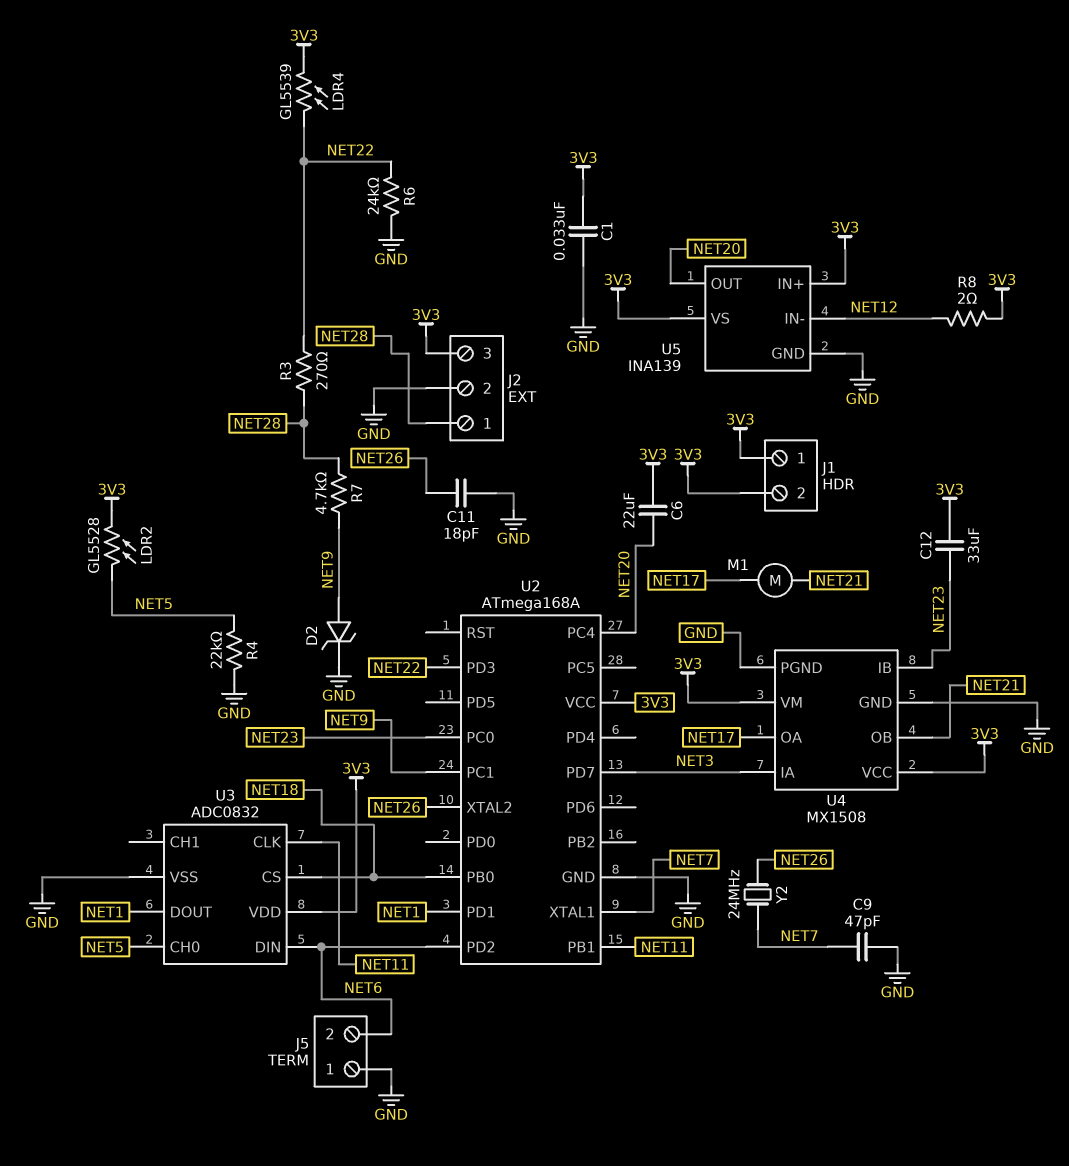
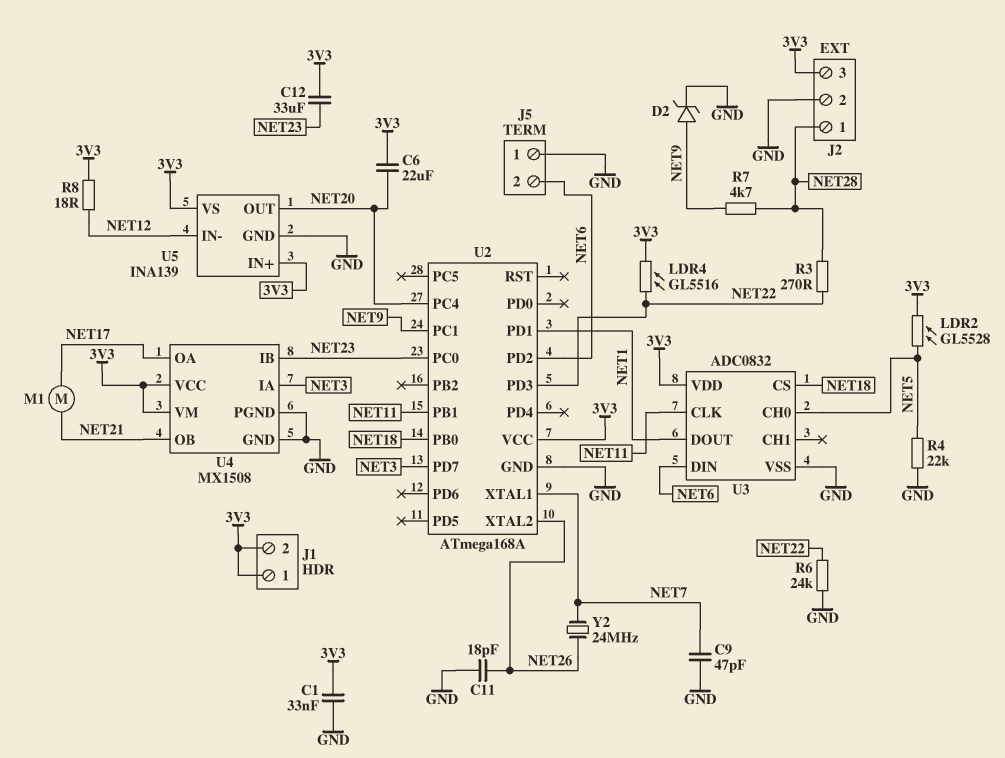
LDR4: GL5539 (3V3, NET22) -> GL5516 (3V3, NET22)
R8: 2 (3V3, NET12) -> 18 (3V3, NET12)

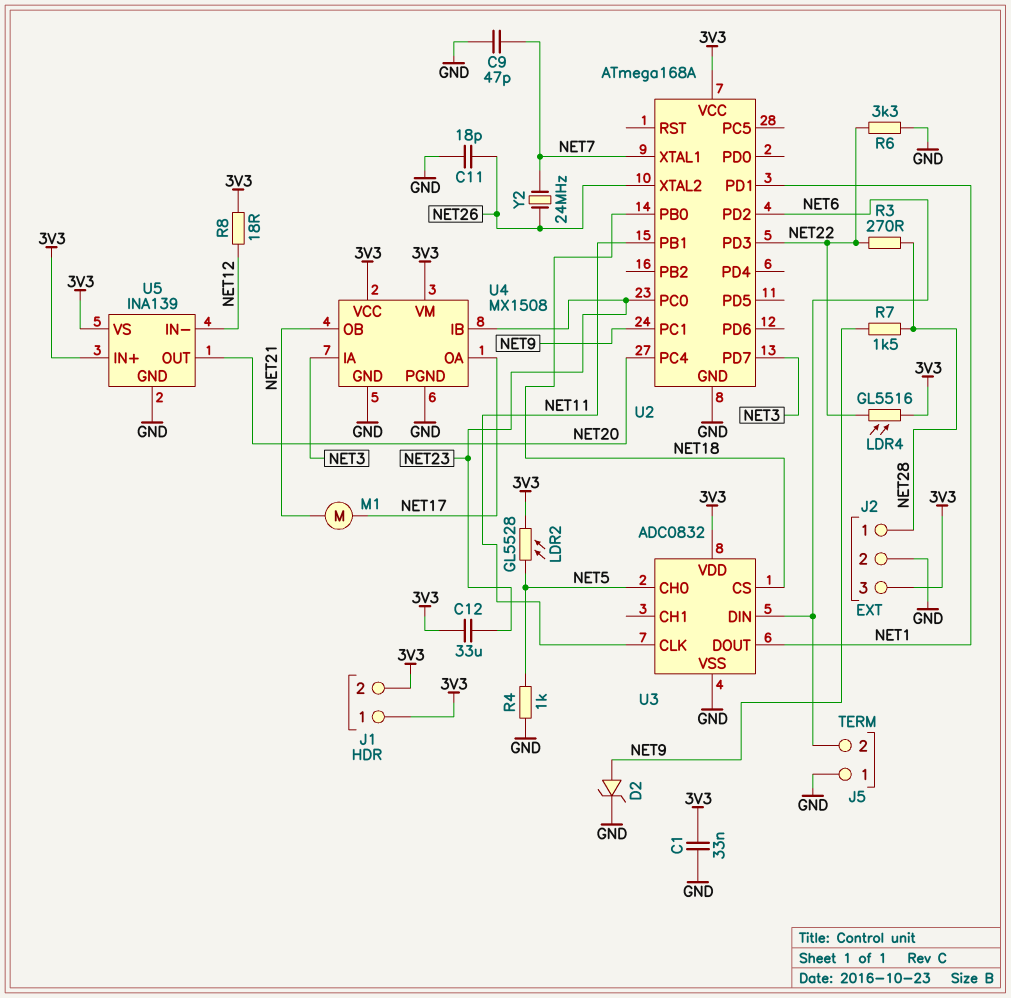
C6: 22uF (3V3, NET20) -> none
R4: 22k (GND, NET5) -> 1k (GND, NET5)
R6: 24k (GND, NET22) -> 3.3k (GND, NET22)
R7: 4.7k (NET9, NET28) -> 1.5k (NET9, NET28)

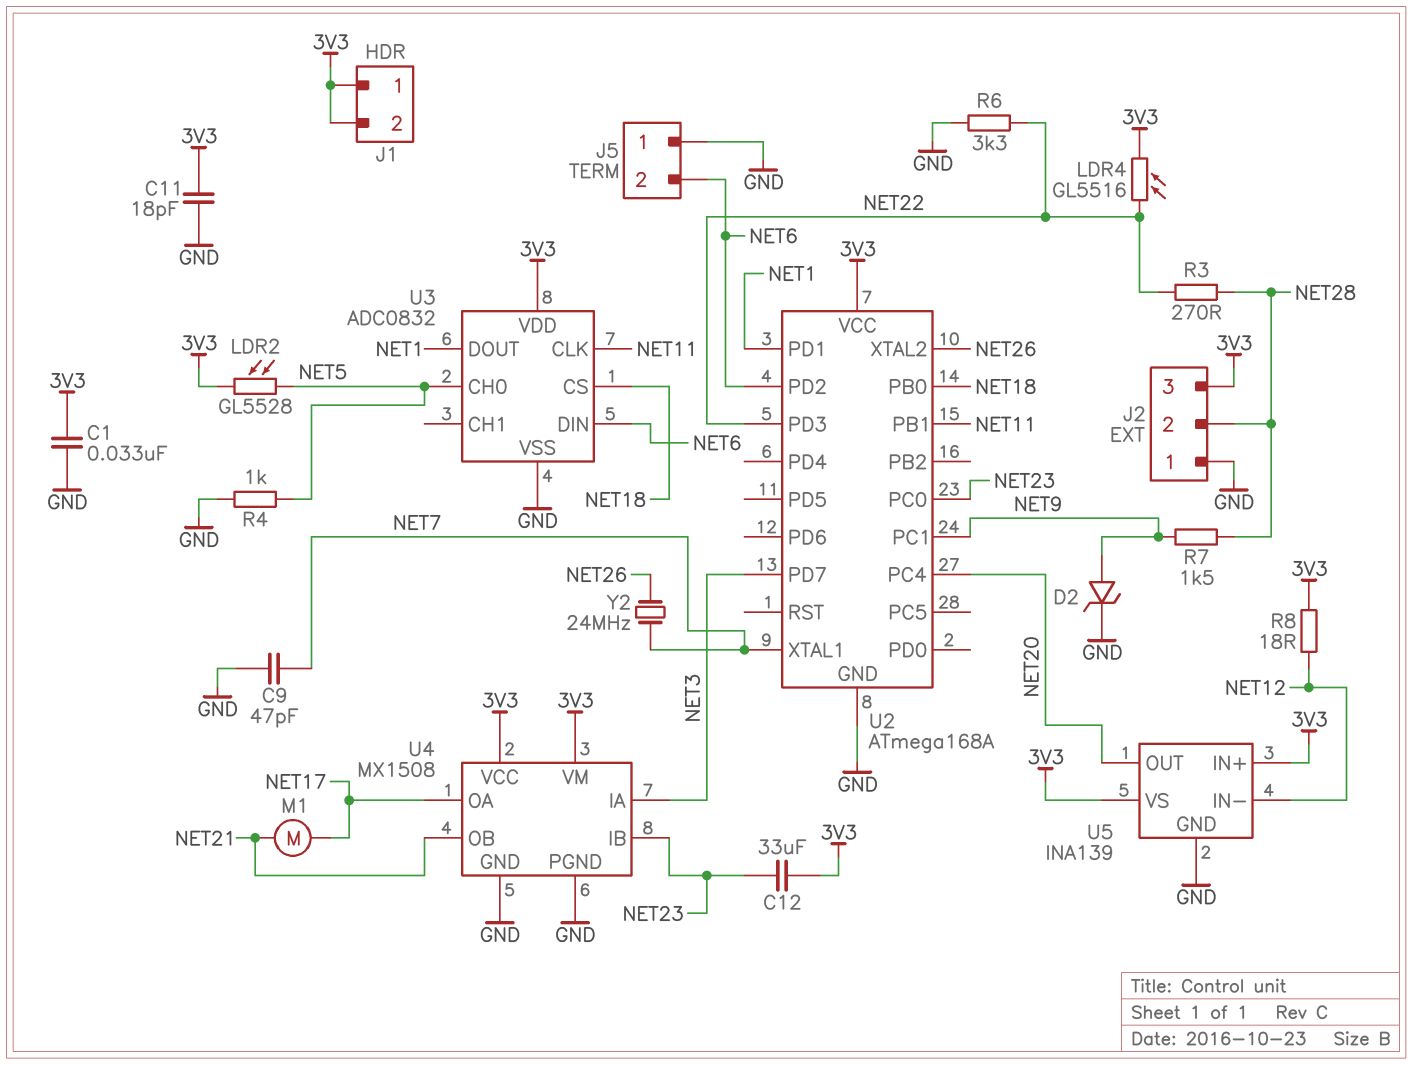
C11: 18pF (GND, NET26) -> 18pF (3V3, GND)
J2 pin 1: NET28 -> GND
J2 pin 2: GND -> NET28

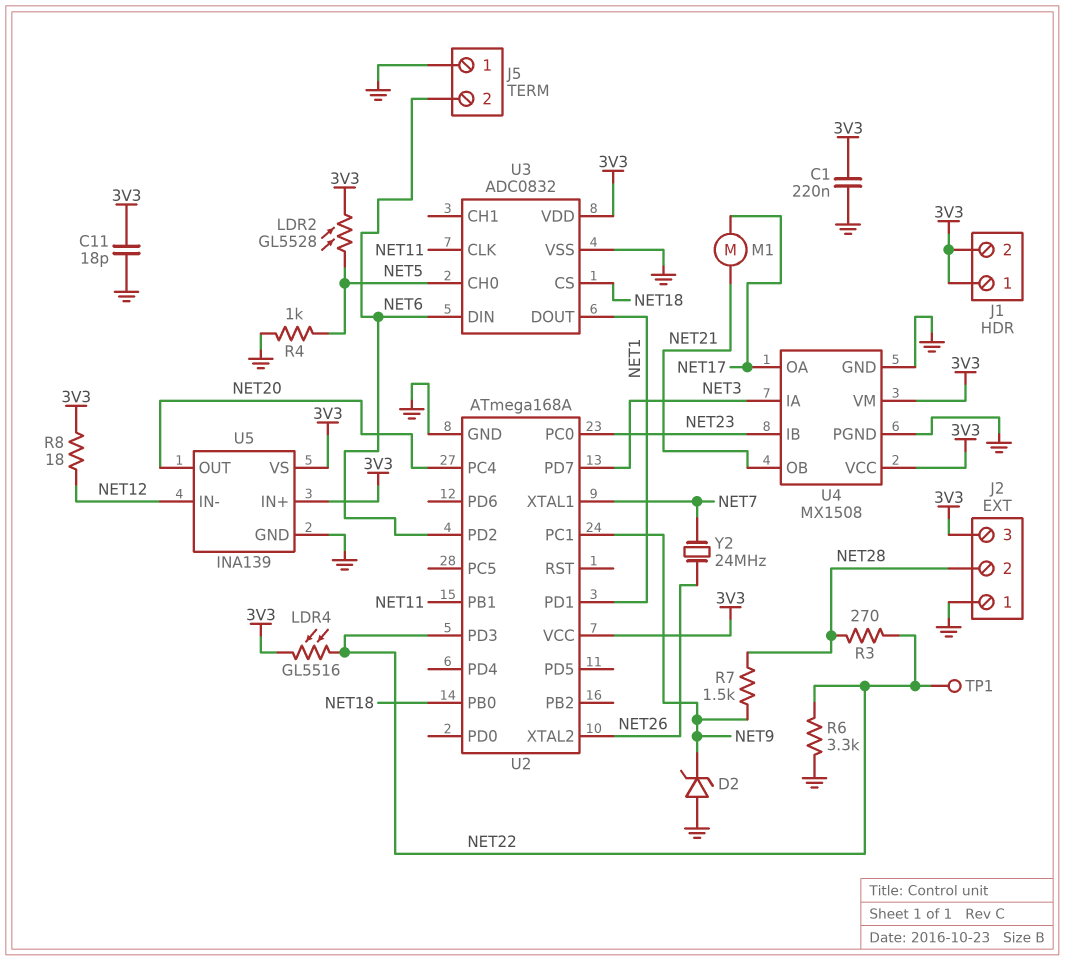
C1: 33nF (3V3, GND) -> 220nF (3V3, GND)
C9: 47pF (GND, NET7) -> none
C12: 33uF (3V3, NET23) -> none
D2: zener (A NET9, K GND) -> zener (A GND, K NET9)
TP1: none -> test point (NET22)

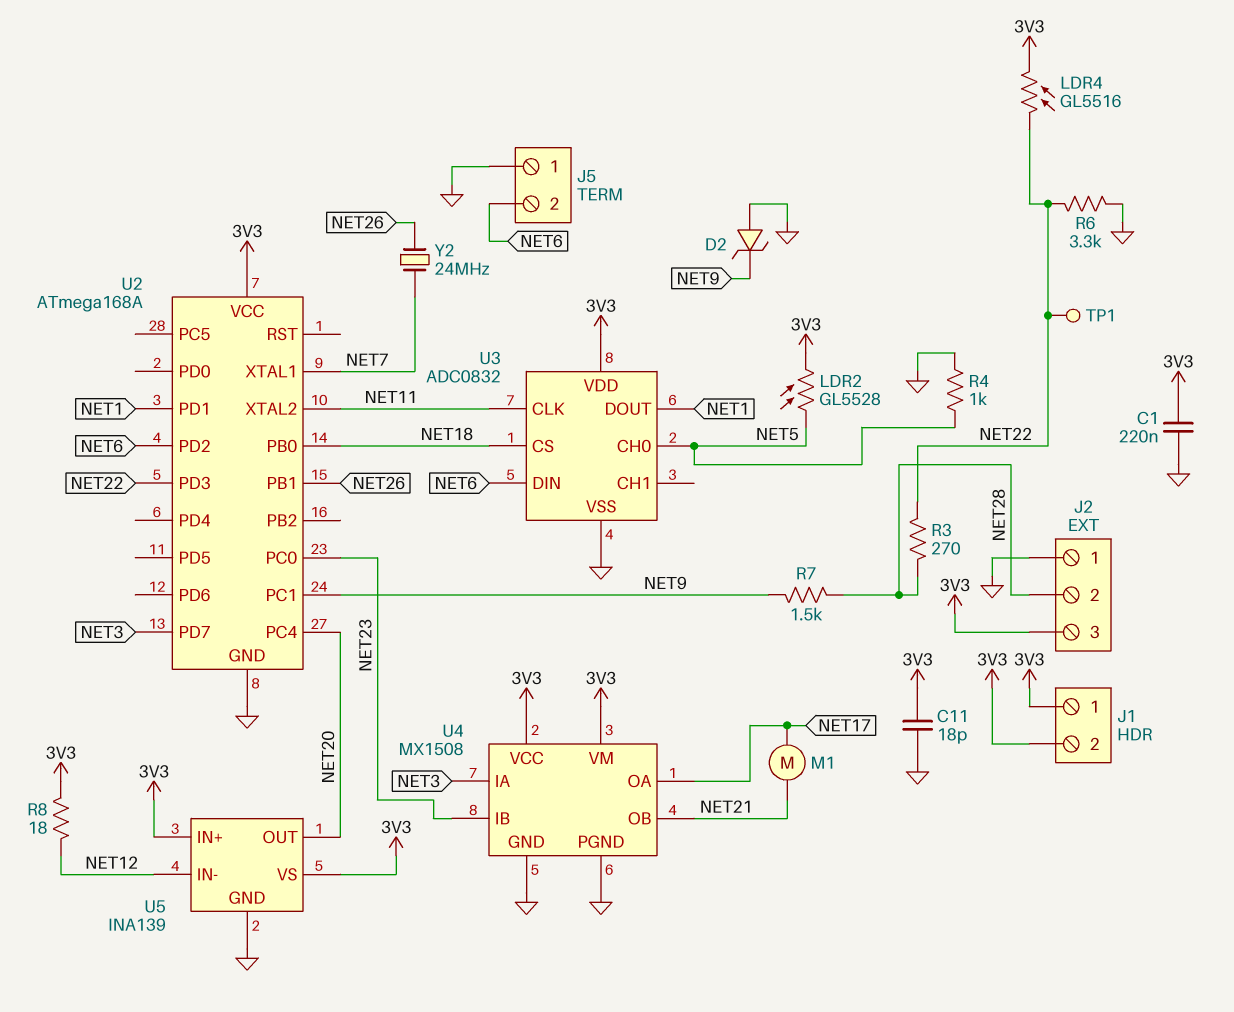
U2 pin PB1: NET11 -> NET26
U2 pin XTAL2: NET26 -> NET11

